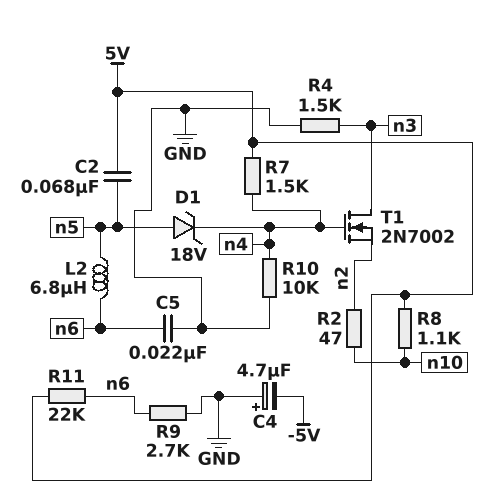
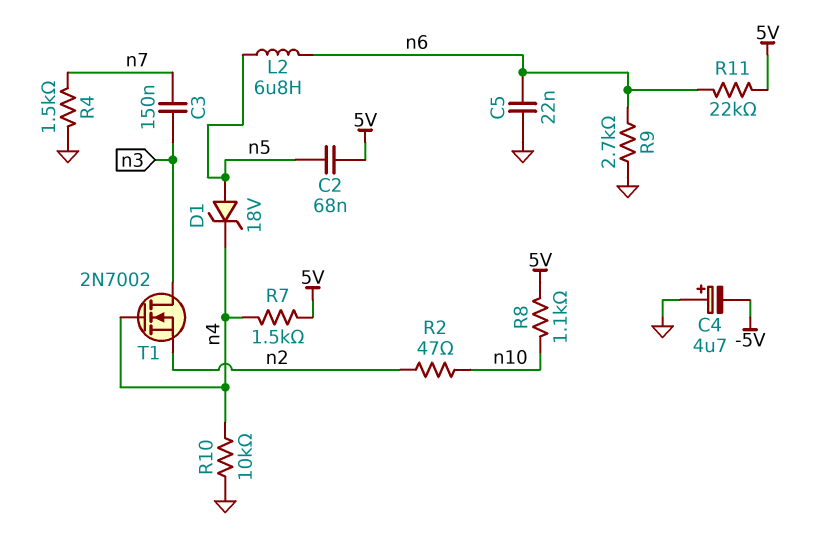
C3: none -> 150nF (n3, n7)
R4: 1.5k (GND, n3) -> 1.5k (GND, n7)

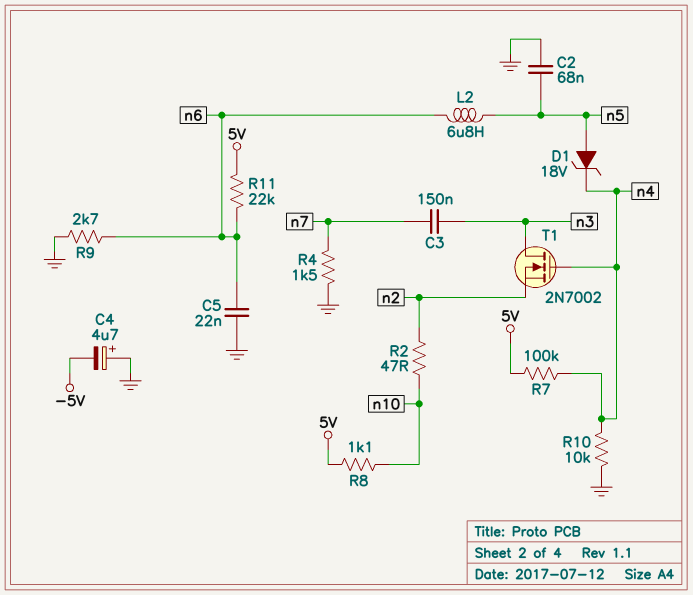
C2: 68nF (5V, n5) -> 68nF (GND, n5)
R7: 1.5k (5V, n4) -> 100k (5V, n4)

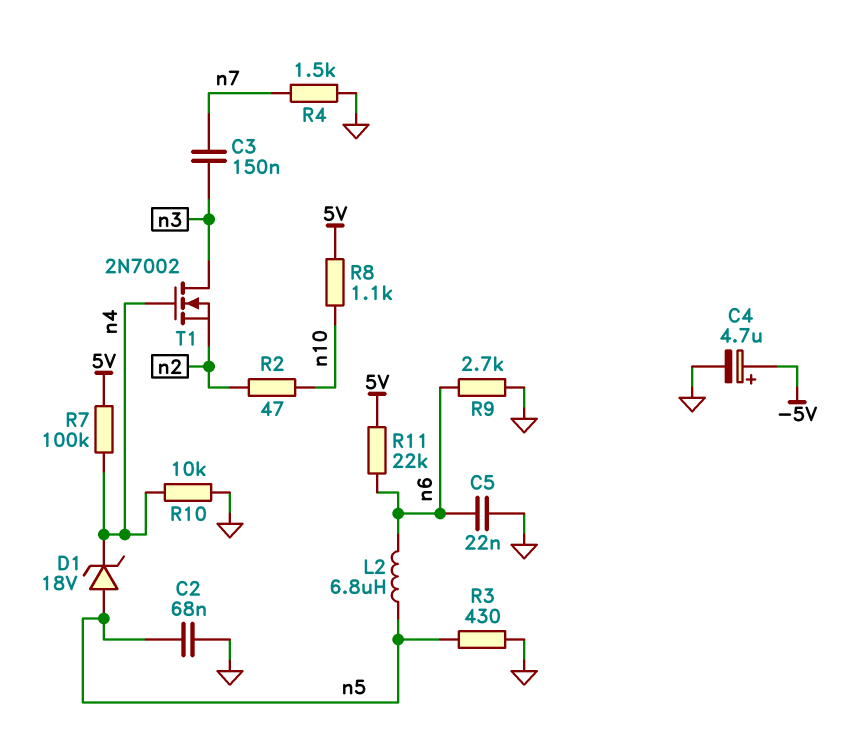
C4: 4.7uF (plus GND, minus -5V) -> 4.7uF (plus -5V, minus GND)
R3: none -> 430 (GND, n5)

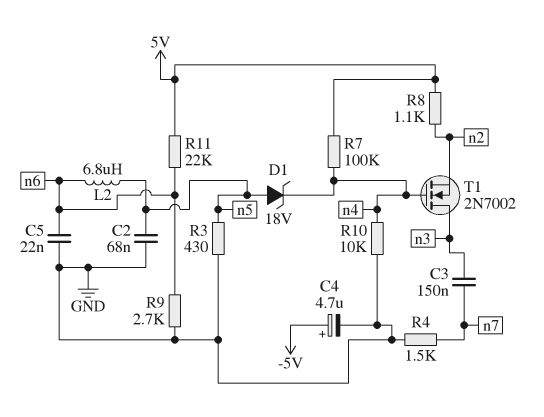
R2: 47 (n2, n10) -> none
R8: 1.1k (5V, n10) -> 1.1k (5V, n2)

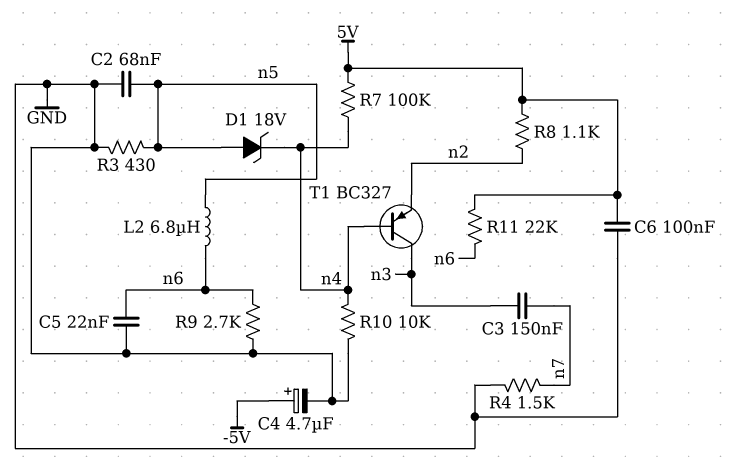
C6: none -> 100nF (5V, GND)
T1: NMOS 2N7002 (G n4, D n3, S n2) -> PNP BC327 (B n4, C n3, E n2)

